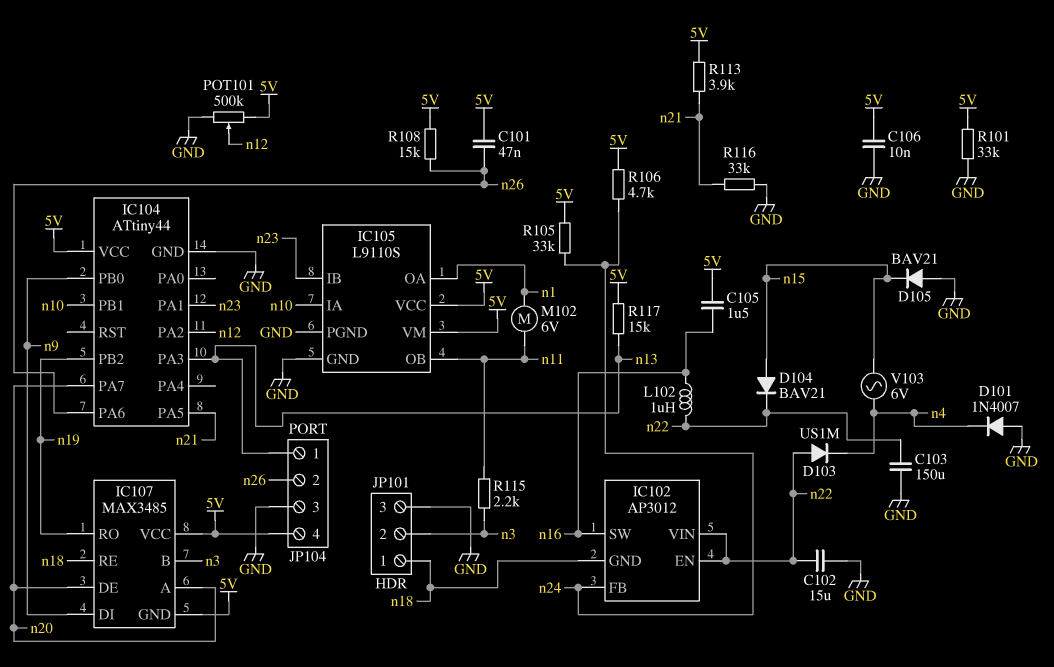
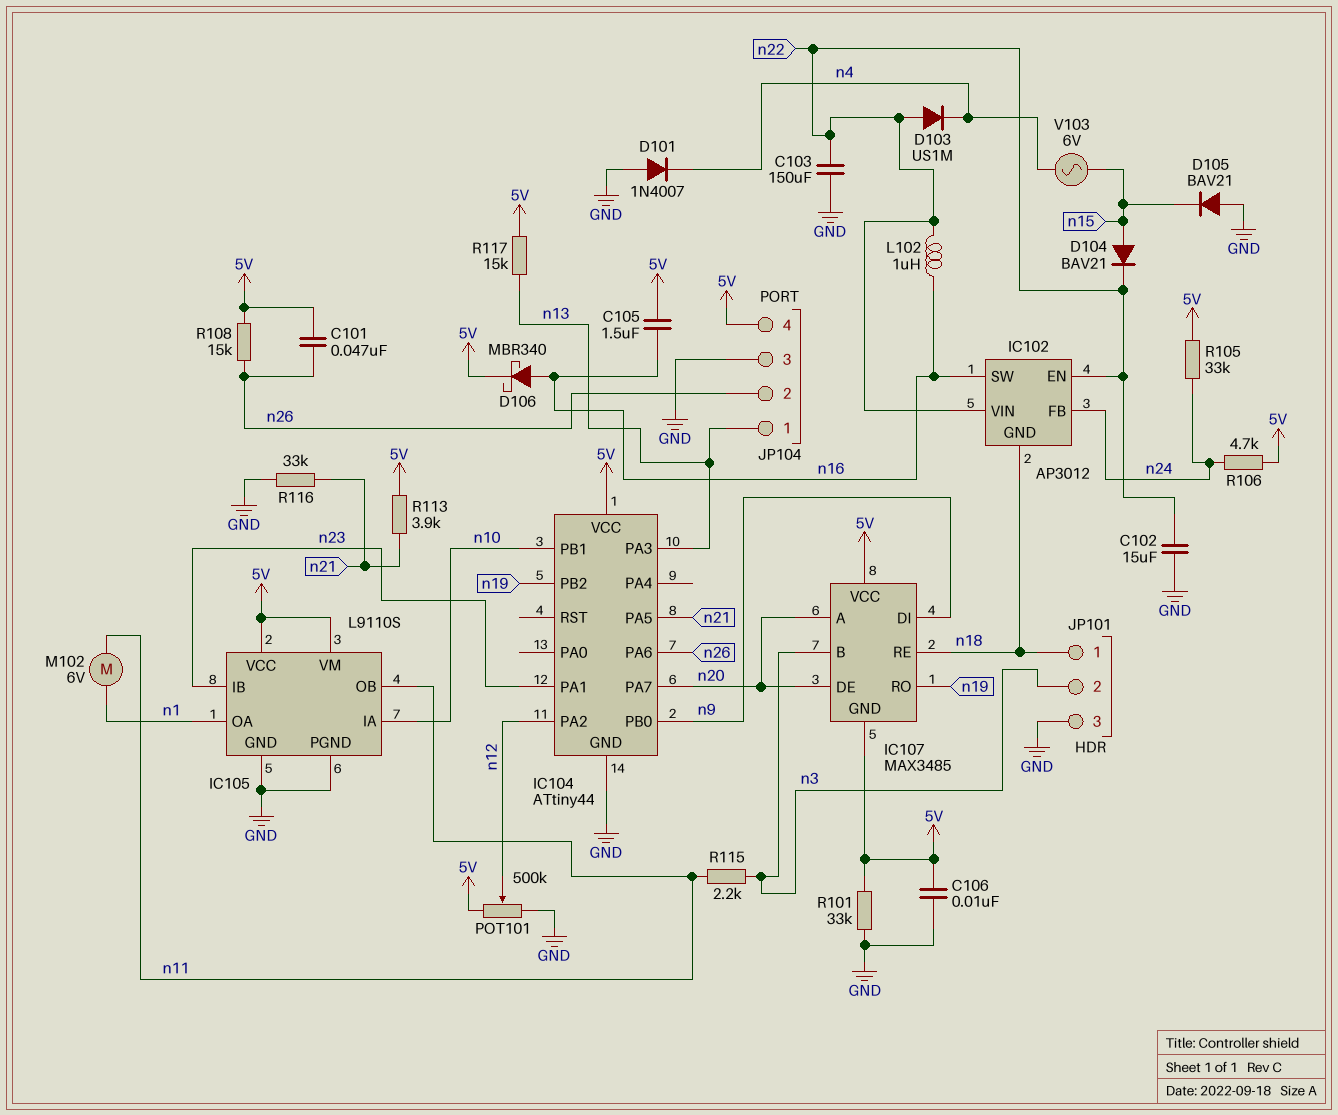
D106: none -> schottky MBR340 (A n16, K 5V)

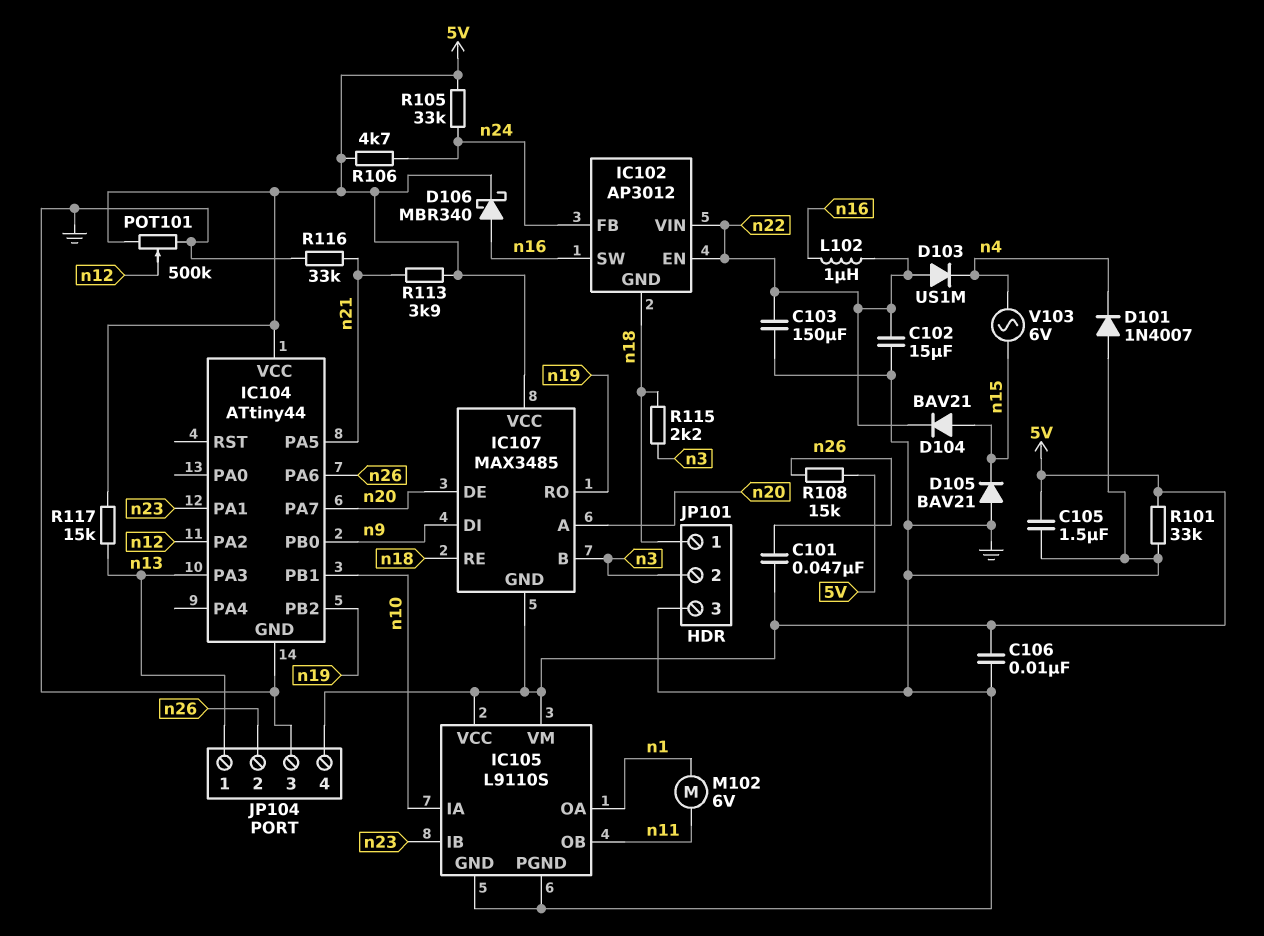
C105: 1.5uF (5V, n16) -> 1.5uF (5V, GND)
R115: 2.2k (n3, n11) -> 2.2k (n3, n18)

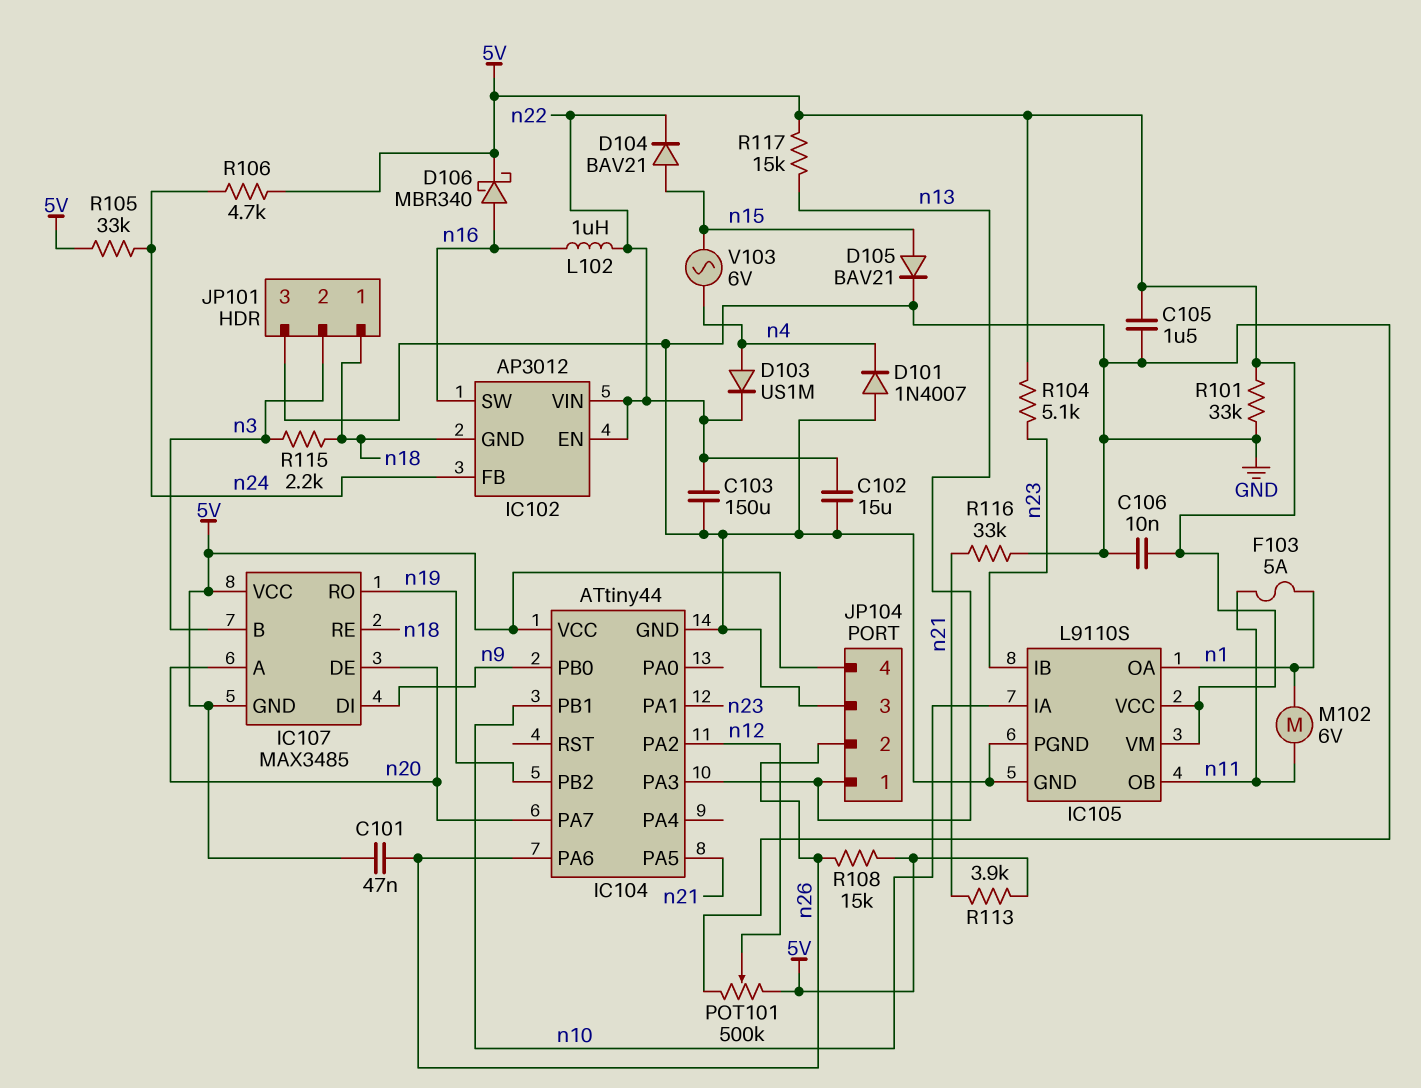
D103: diode US1M (A n22, K n4) -> diode US1M (A n4, K n22)
D105: diode BAV21 (A GND, K n15) -> diode BAV21 (A n15, K GND)
F103: none -> 5A (n1, n11)
R104: none -> 5.1k (5V, n23)

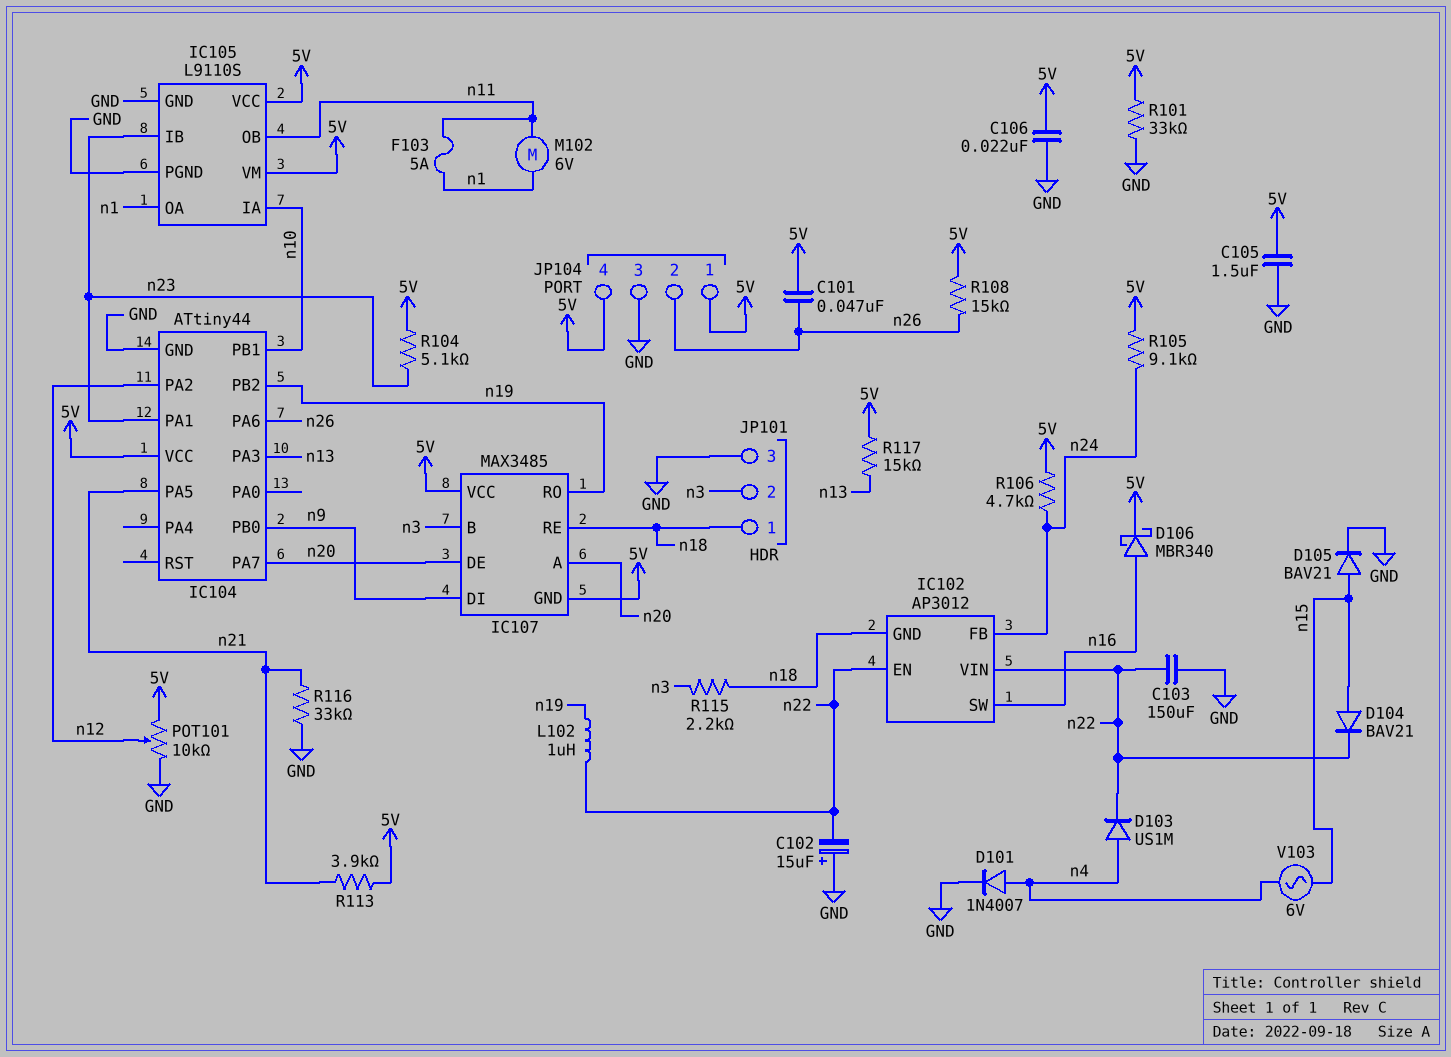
C102: 15uF (GND, n22) -> 15uF (plus GND, minus n22)
C106: 10nF (5V, GND) -> 22nF (5V, GND)
D101: diode 1N4007 (A GND, K n4) -> diode 1N4007 (A n4, K GND)
JP104 pin 1: n13 -> 5V
L102: 1uH (n16, n22) -> 1uH (n19, n22)
POT101: 500k (5V, GND, wiper n12) -> 10k (5V, GND, wiper n12)
R105: 33k (5V, n24) -> 9.1k (5V, n24)

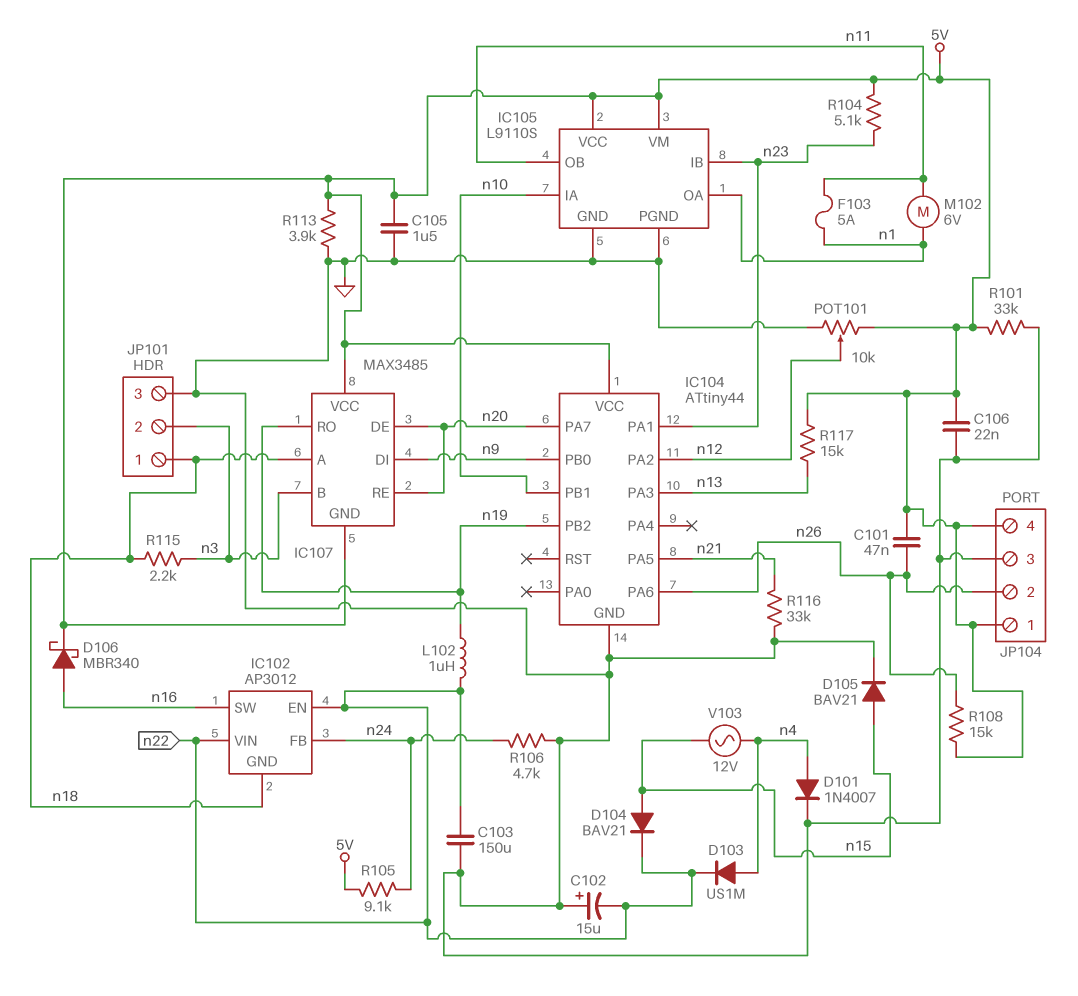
IC107 pin A: n20 -> n18
IC107 pin RE: n18 -> n20
R106: 4.7k (5V, n24) -> 4.7k (GND, n24)
R113: 3.9k (5V, n21) -> 3.9k (5V, GND)
V103: AC 6V (n4, n15) -> AC 12V (n4, n15)

